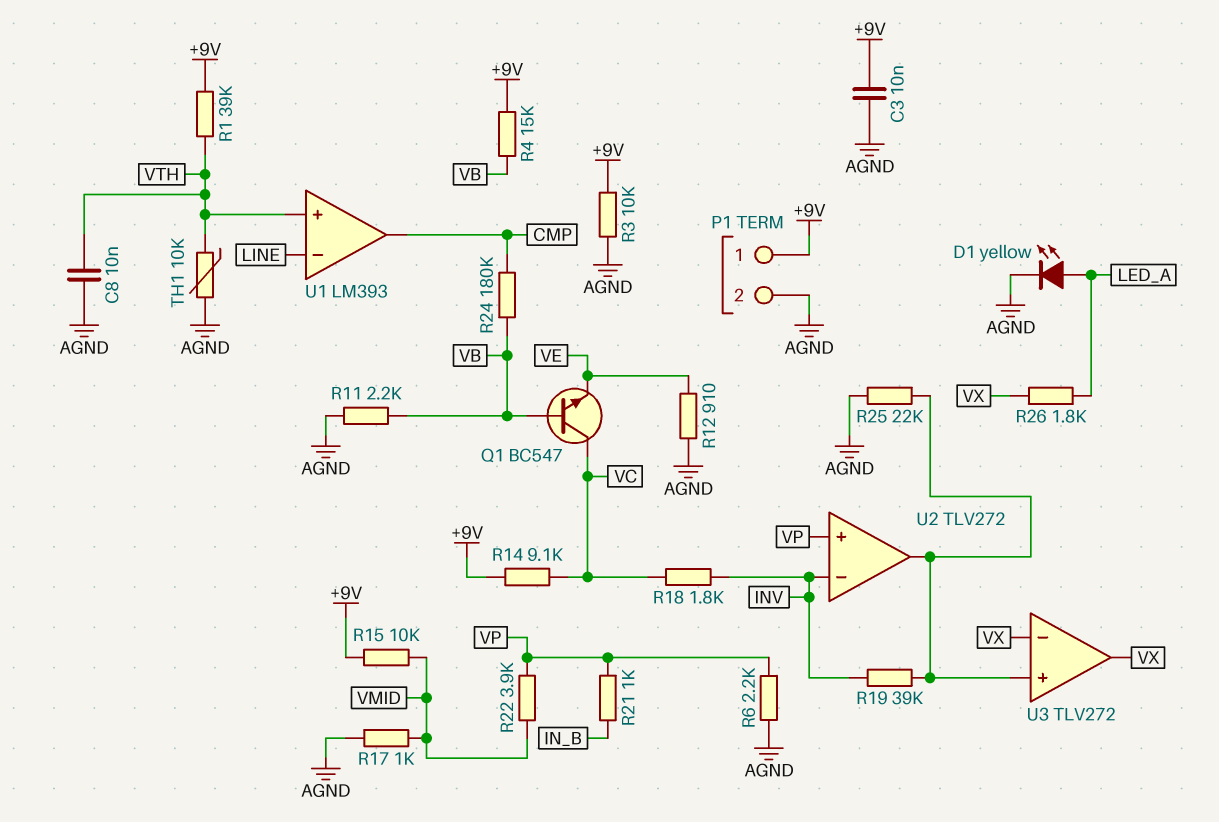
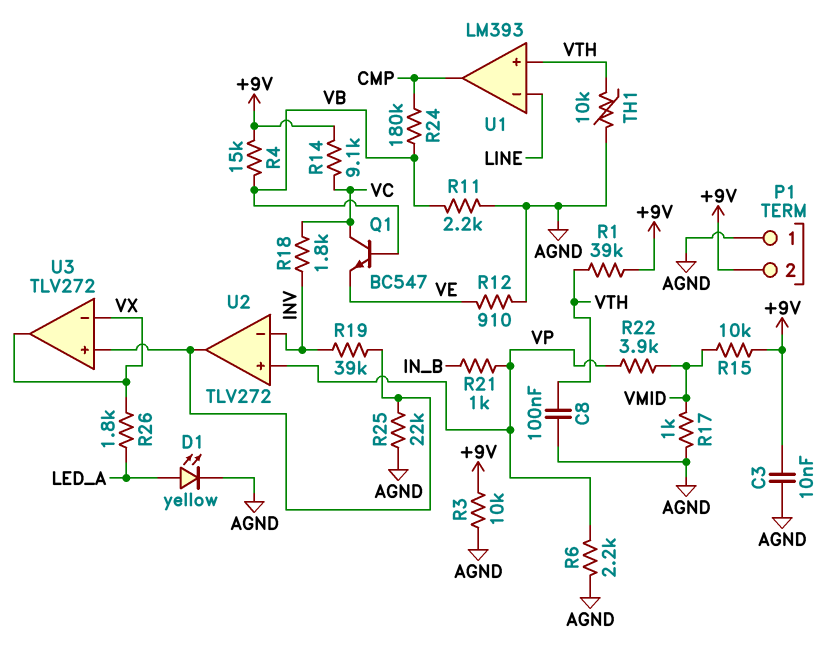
C8: 10nF (AGND, VTH) -> 100nF (AGND, VTH)
P1 pin 1: +9V -> AGND
P1 pin 2: AGND -> +9V

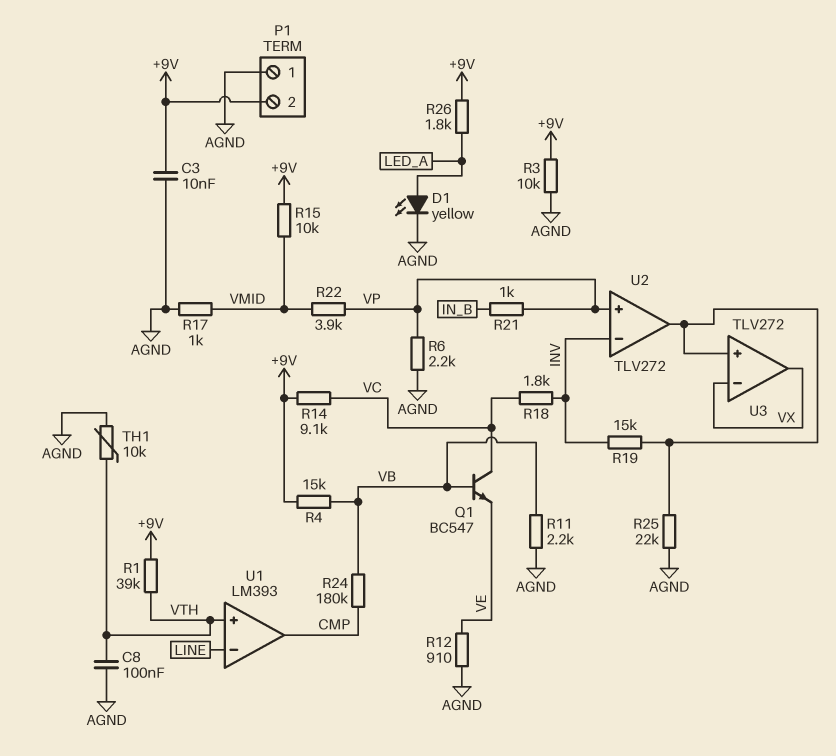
R19: 39k (INV, U2/out) -> 15k (INV, U2/out)
R26: 1.8k (LED_A, VX) -> 1.8k (+9V, LED_A)

